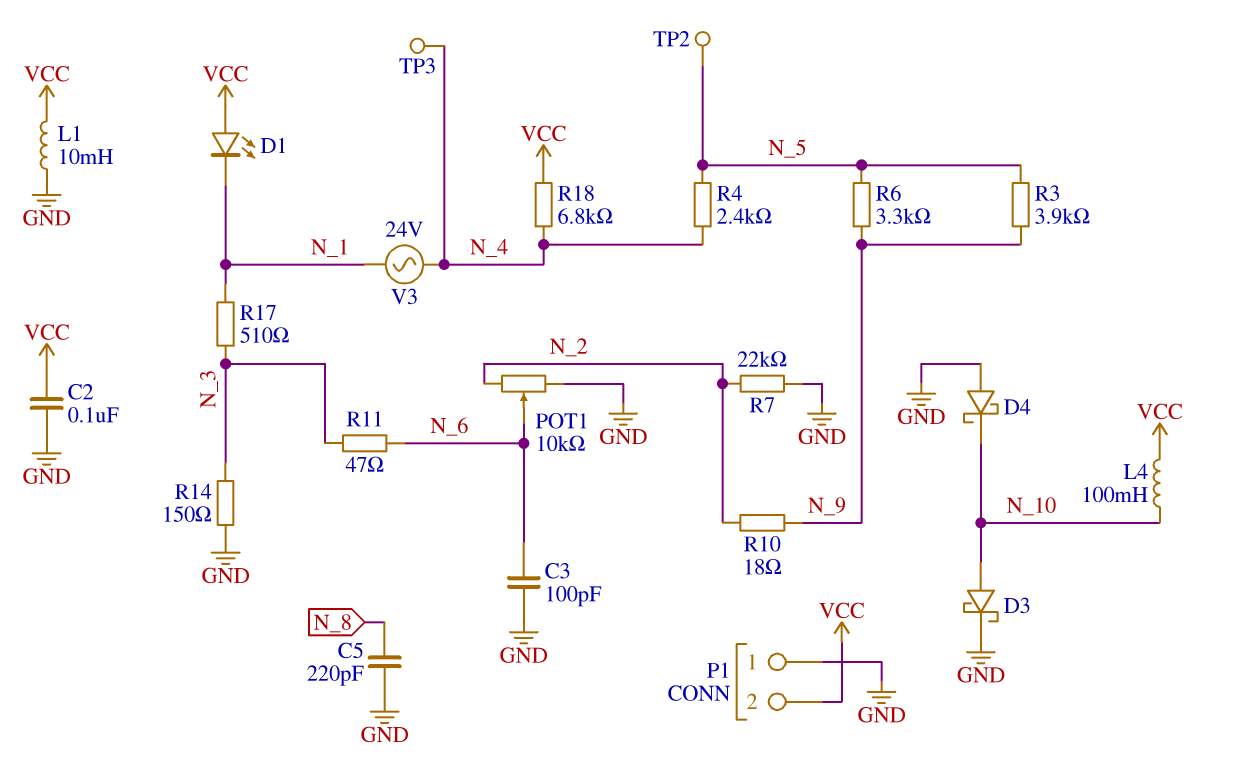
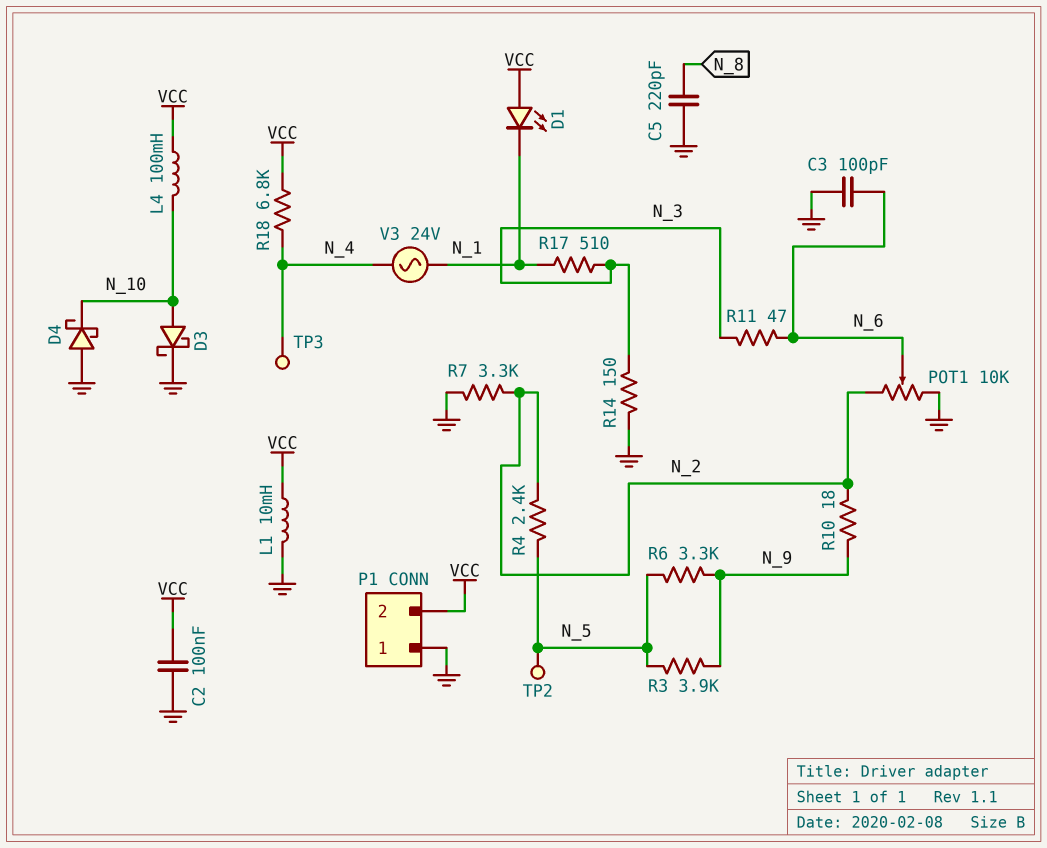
R4: 2.4k (N_4, N_5) -> 2.4k (N_2, N_5)
R7: 22k (GND, N_2) -> 3.3k (GND, N_2)

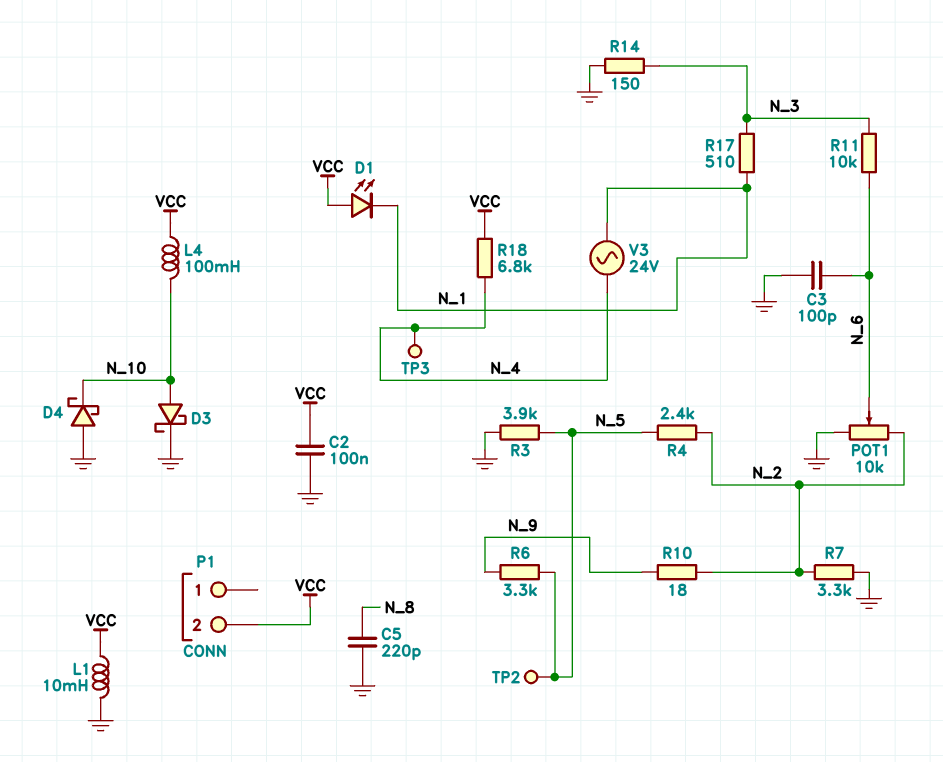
P1 pin 1: GND -> none
R3: 3.9k (N_5, N_9) -> 3.9k (GND, N_5)
R11: 47 (N_3, N_6) -> 10k (N_3, N_6)

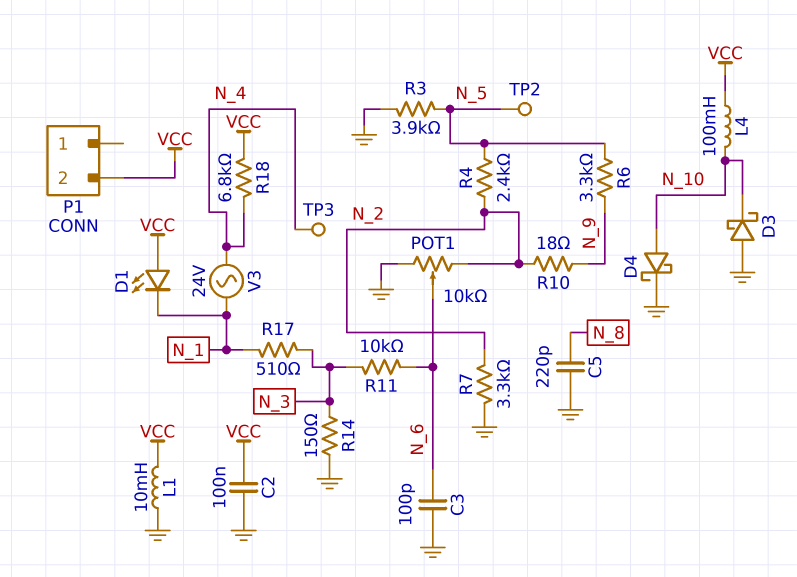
D3: schottky (A N_10, K GND) -> schottky (A GND, K N_10)
D4: schottky (A GND, K N_10) -> schottky (A N_10, K GND)

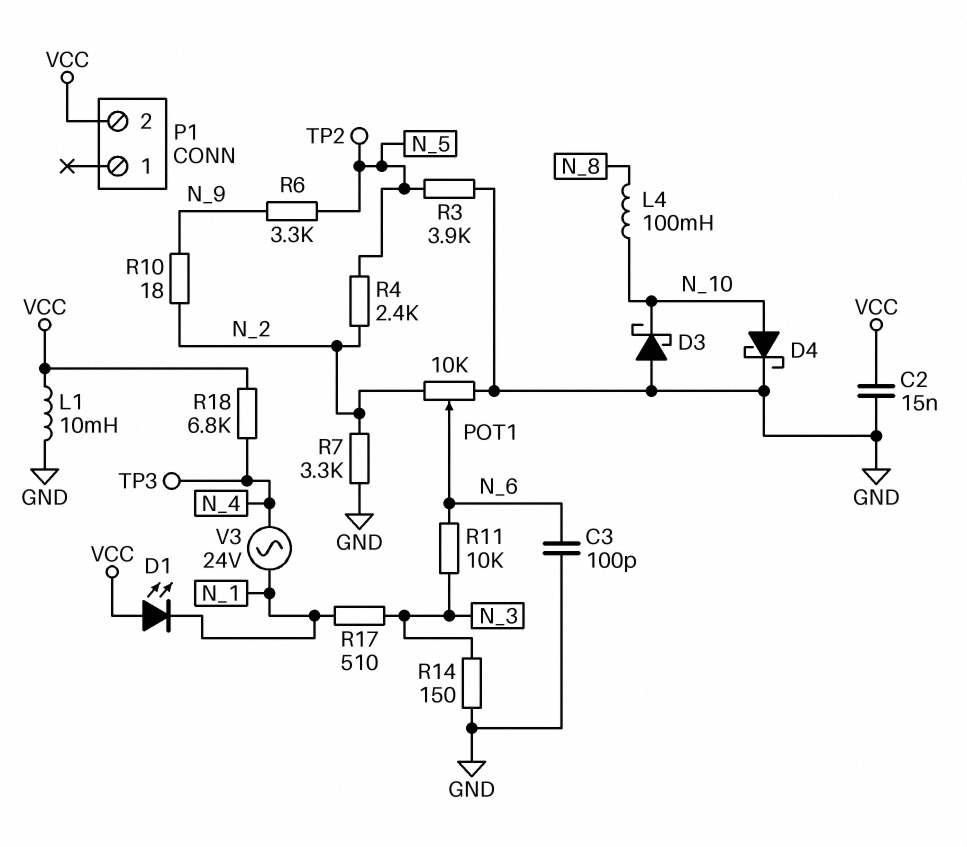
C2: 100nF (GND, VCC) -> 15nF (GND, VCC)
C5: 220pF (GND, N_8) -> none
L4: 100mH (N_10, VCC) -> 100mH (N_8, N_10)

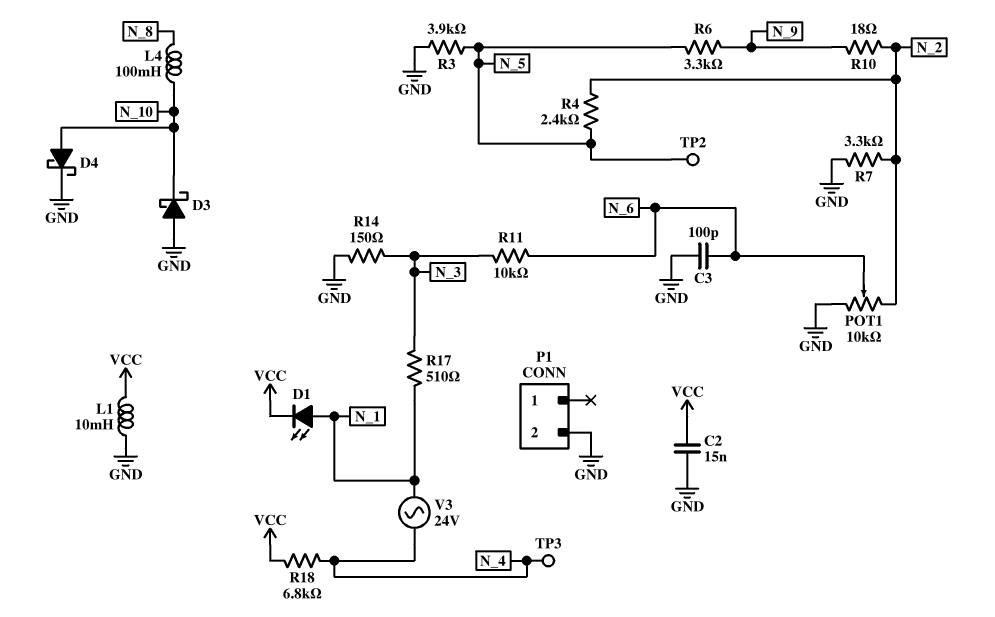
D1: LED (A VCC, K N_1) -> LED (A N_1, K VCC)
P1 pin 2: VCC -> GND

